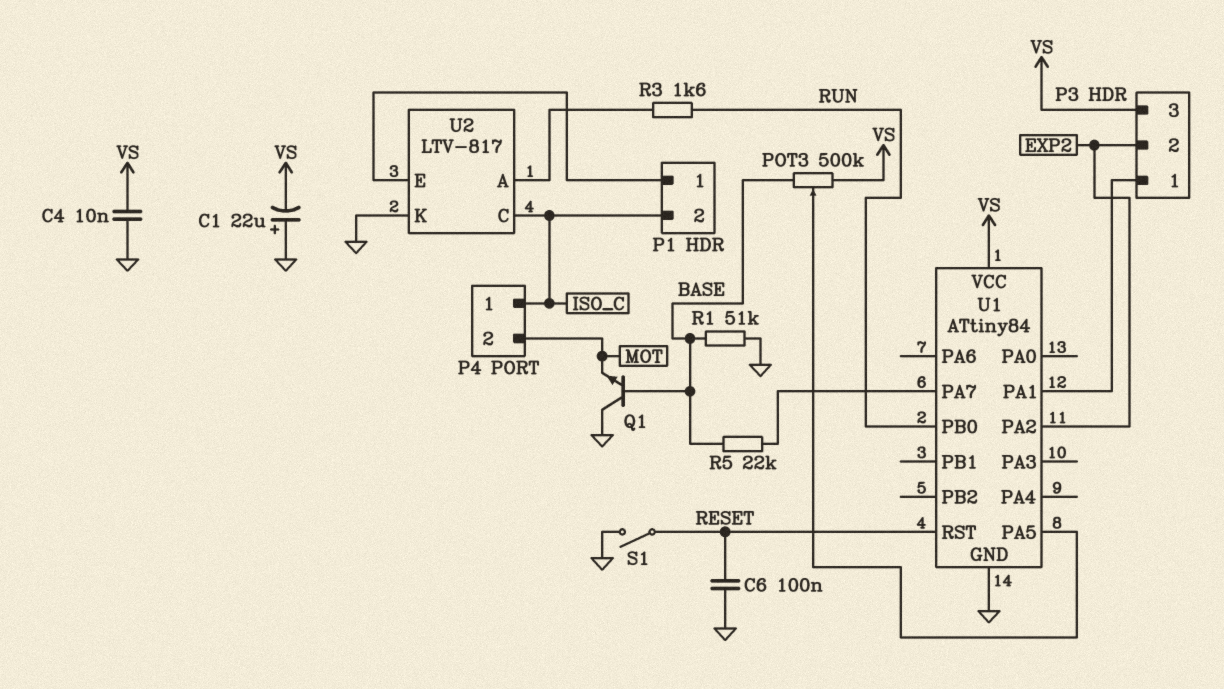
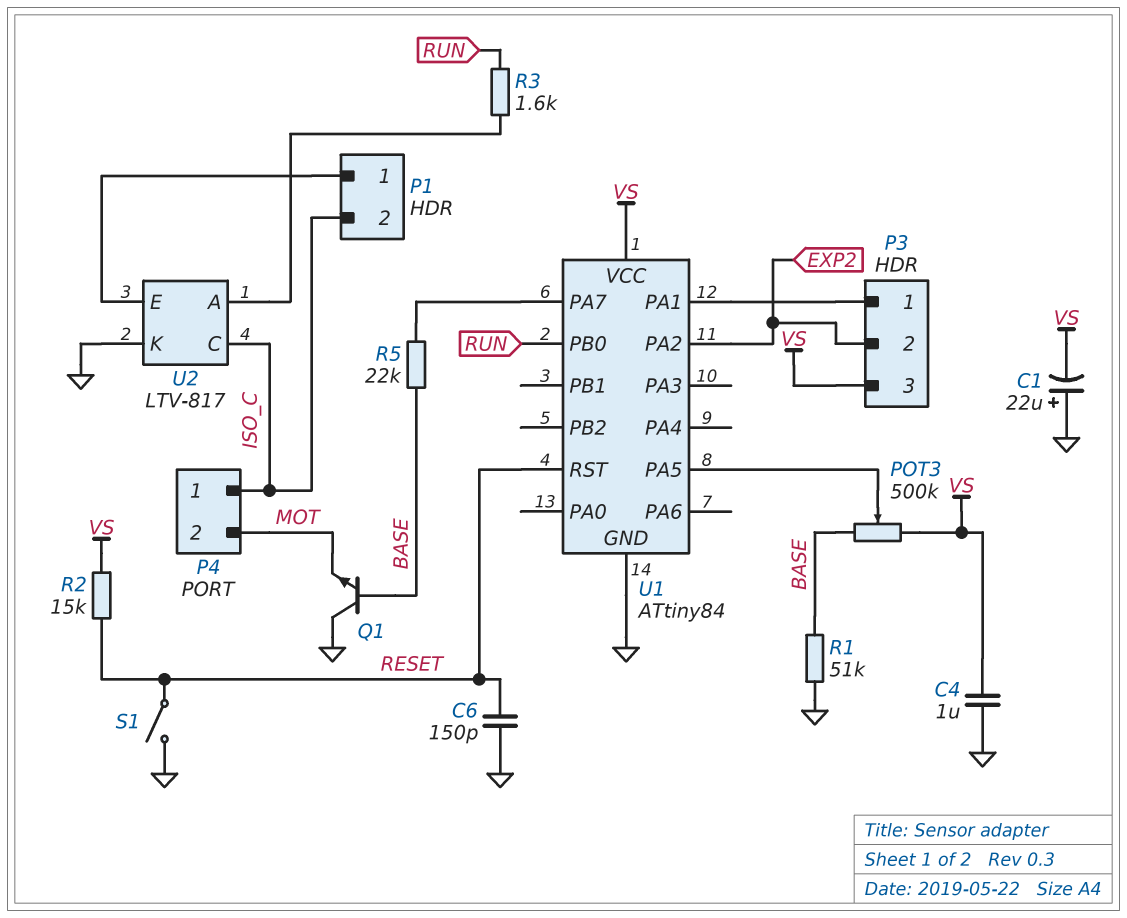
C4: 10nF (GND, VS) -> 1uF (GND, VS)
C6: 100nF (GND, RESET) -> 150pF (GND, RESET)
R2: none -> 15k (RESET, VS)

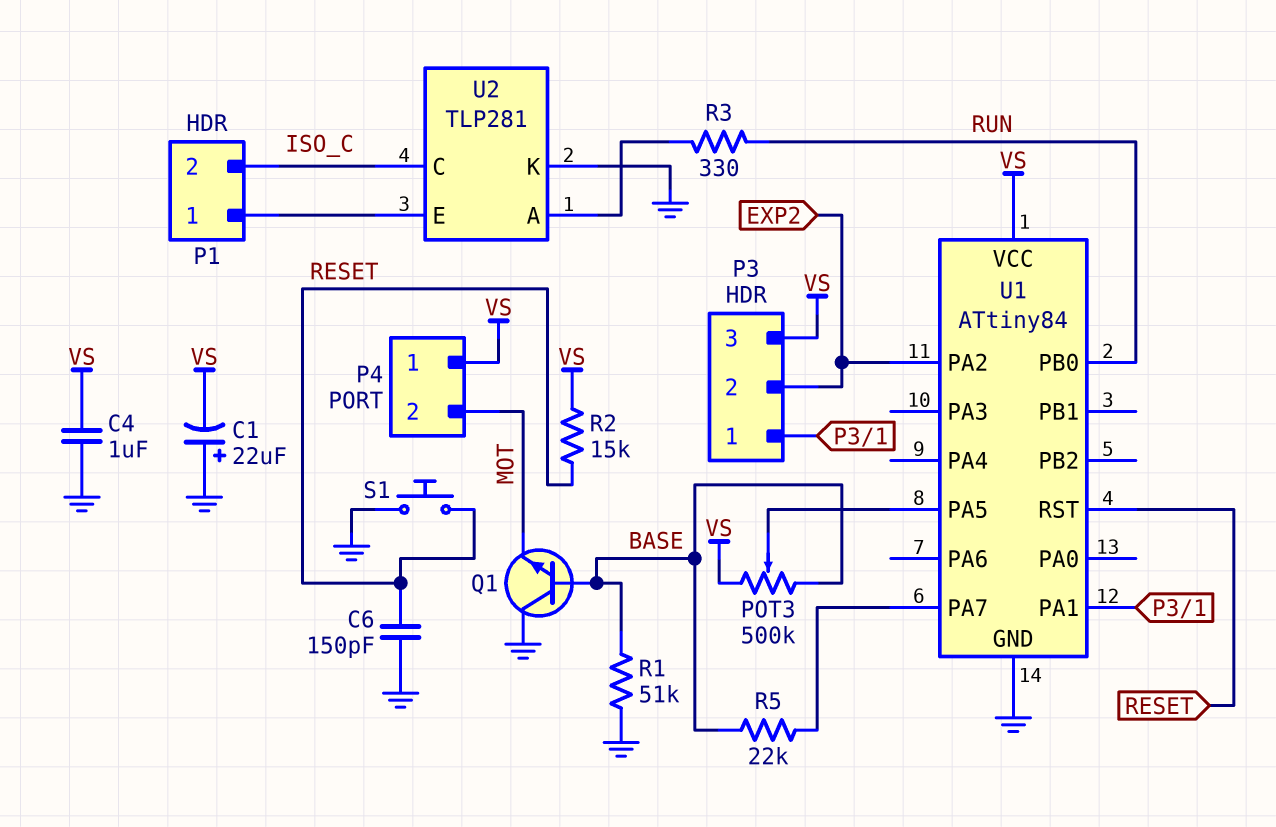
P4 pin 1: ISO_C -> VS
R3: 1.6k (RUN, U2/A) -> 330 (RUN, U2/A)
S1: switch (GND, RESET) -> button (GND, RESET)
U2: LTV-817 -> TLP281

